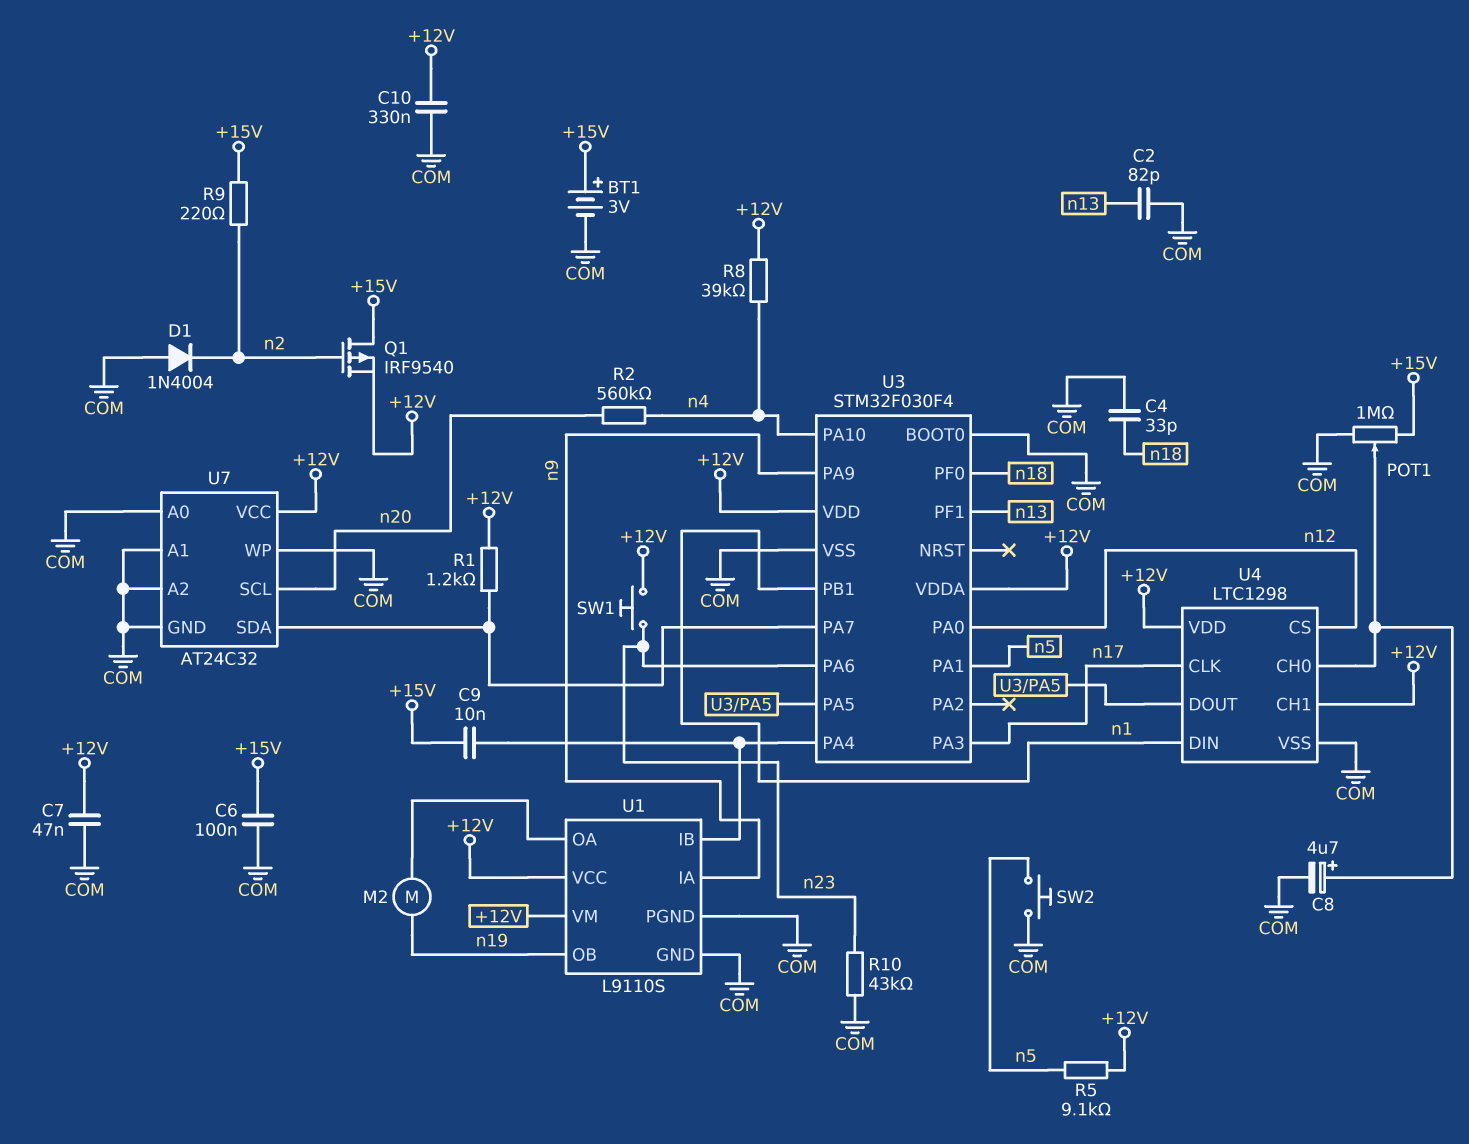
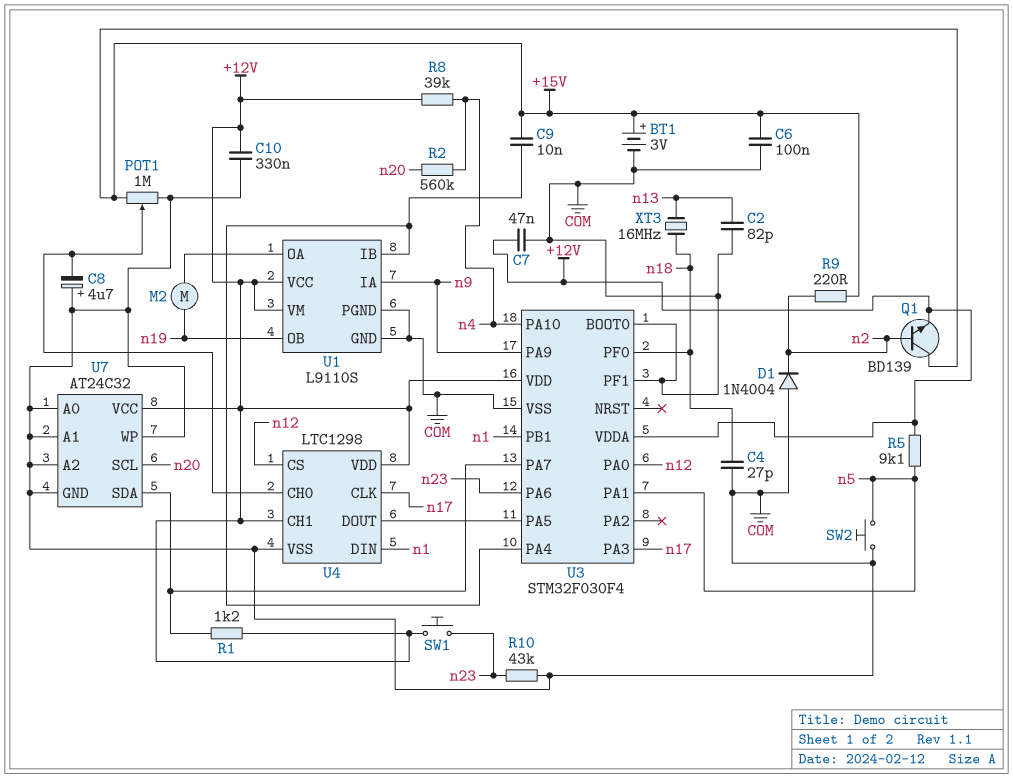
C4: 33pF (COM, n18) -> 27pF (COM, n18)
C8: 4.7uF (plus U4/CH0, minus COM) -> 4.7uF (plus COM, minus U4/CH0)
Q1: PMOS IRF9540 (G n2, D +15V, S +12V) -> NPN BD139 (B n2, C +15V, E +12V)
U3 pin PF1: n13 -> COM
XT3: none -> 16MHz (n13, n18)

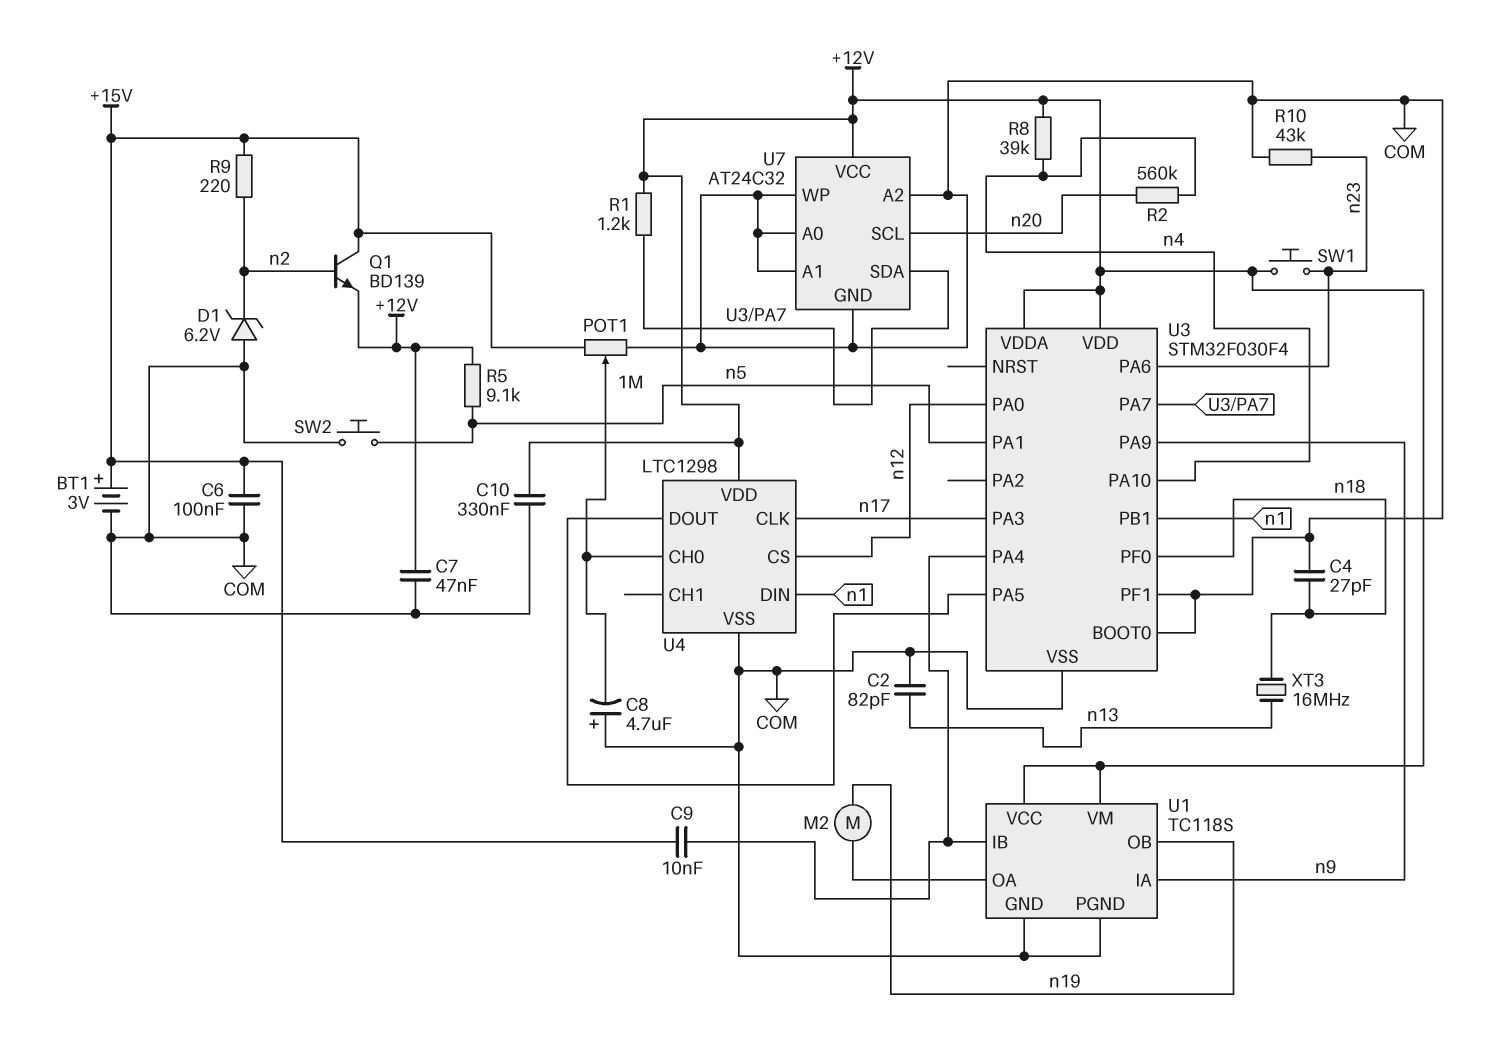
D1: diode 1N4004 (A COM, K n2) -> zener 6.2V (A COM, K n2)
U1: L9110S -> TC118S
U4 pin CH1: +12V -> none

